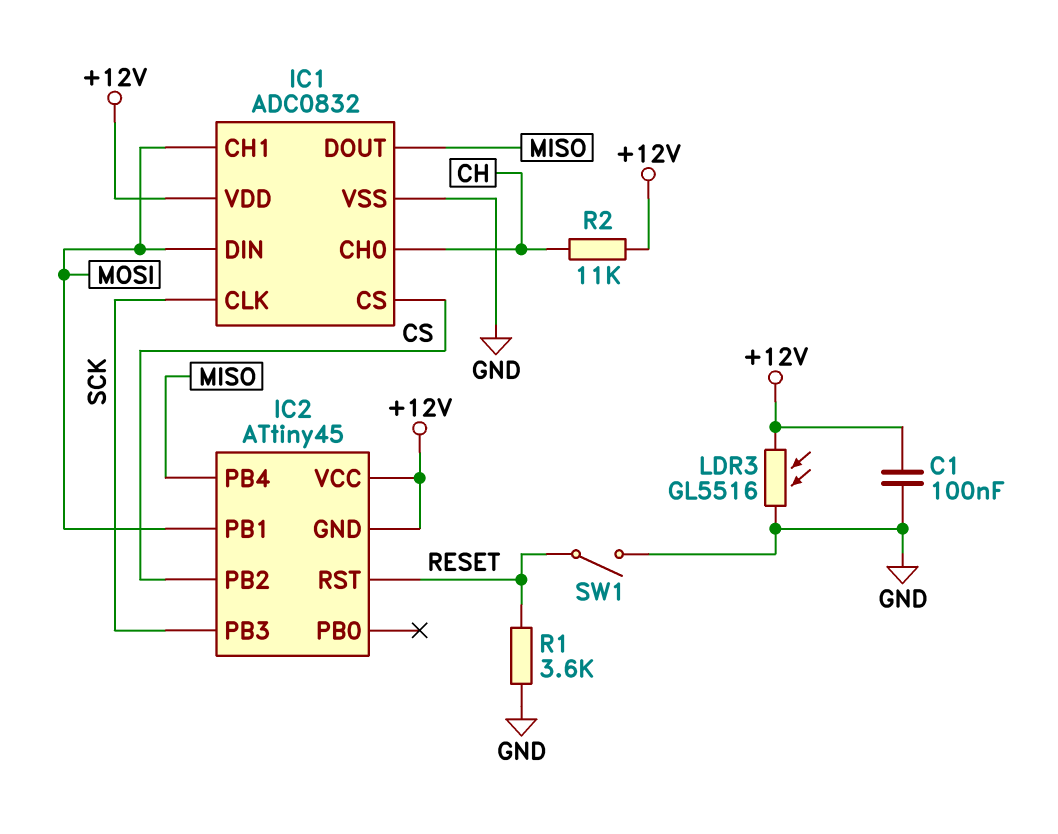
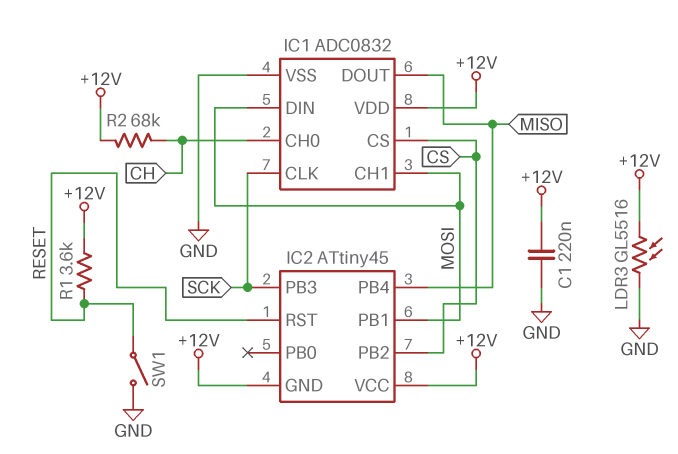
C1: 100nF (+12V, GND) -> 220nF (+12V, GND)
R1: 3.6k (GND, RESET) -> 3.6k (+12V, RESET)
R2: 11k (+12V, CH) -> 68k (+12V, CH)

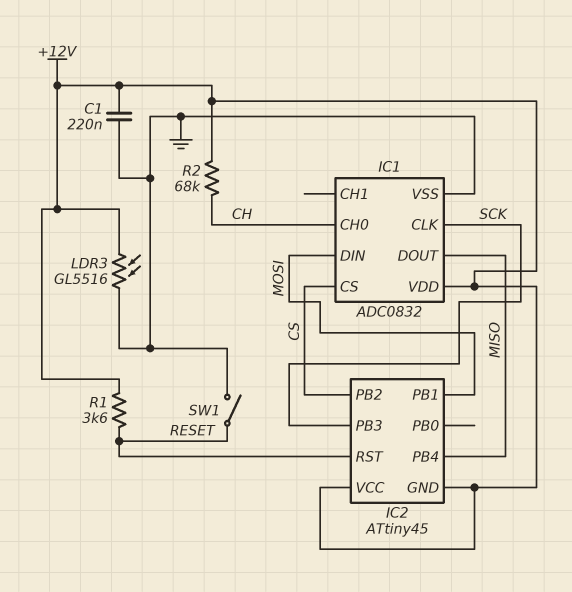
IC1 pin CH1: MOSI -> none

